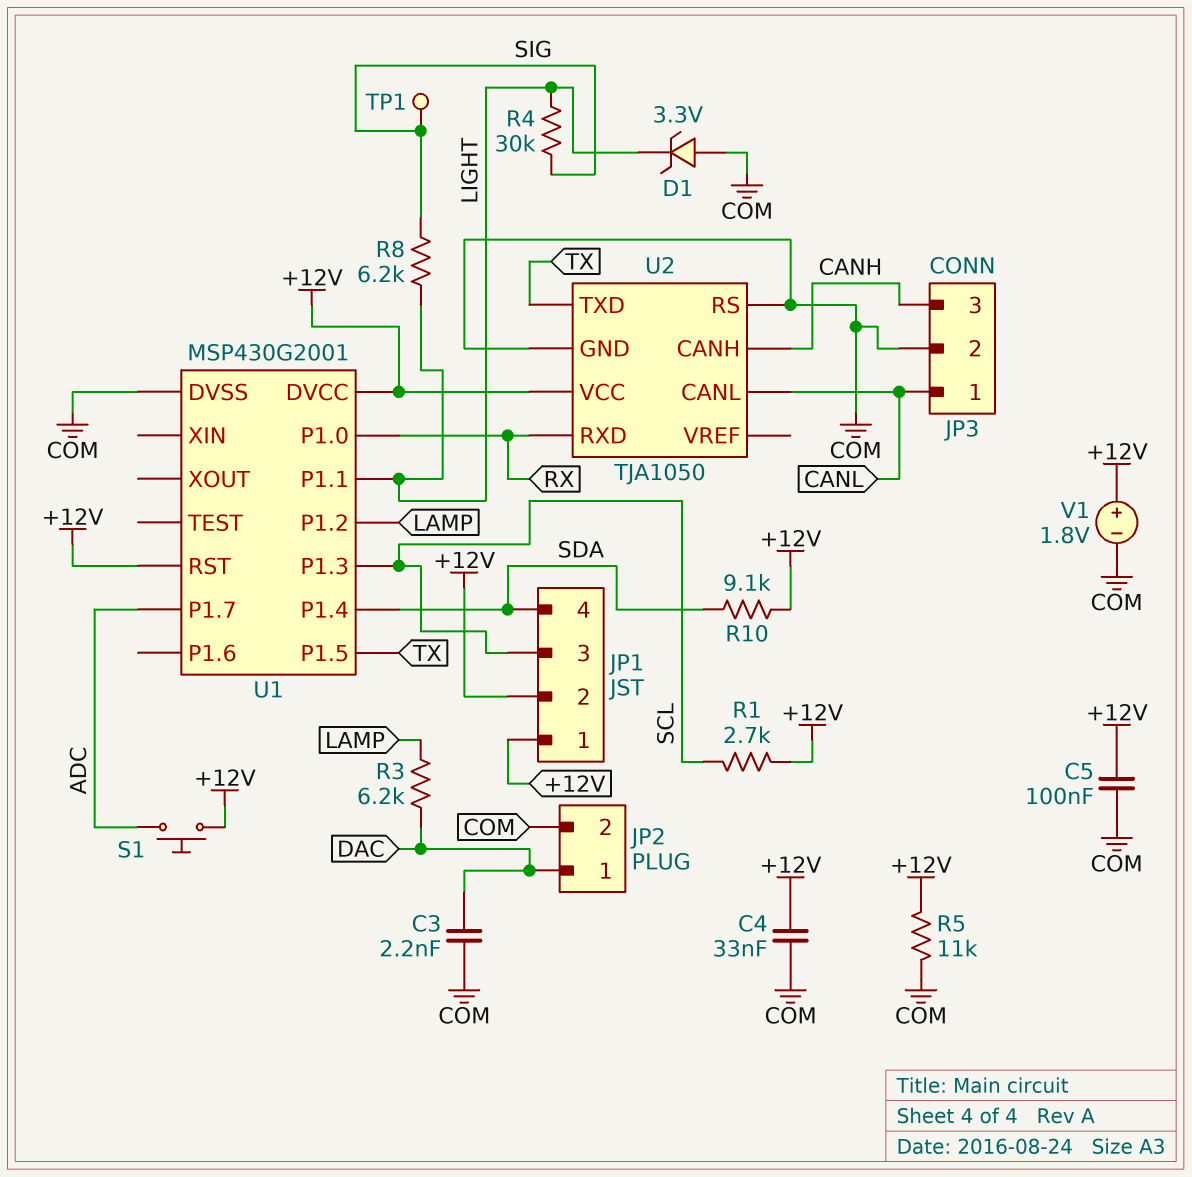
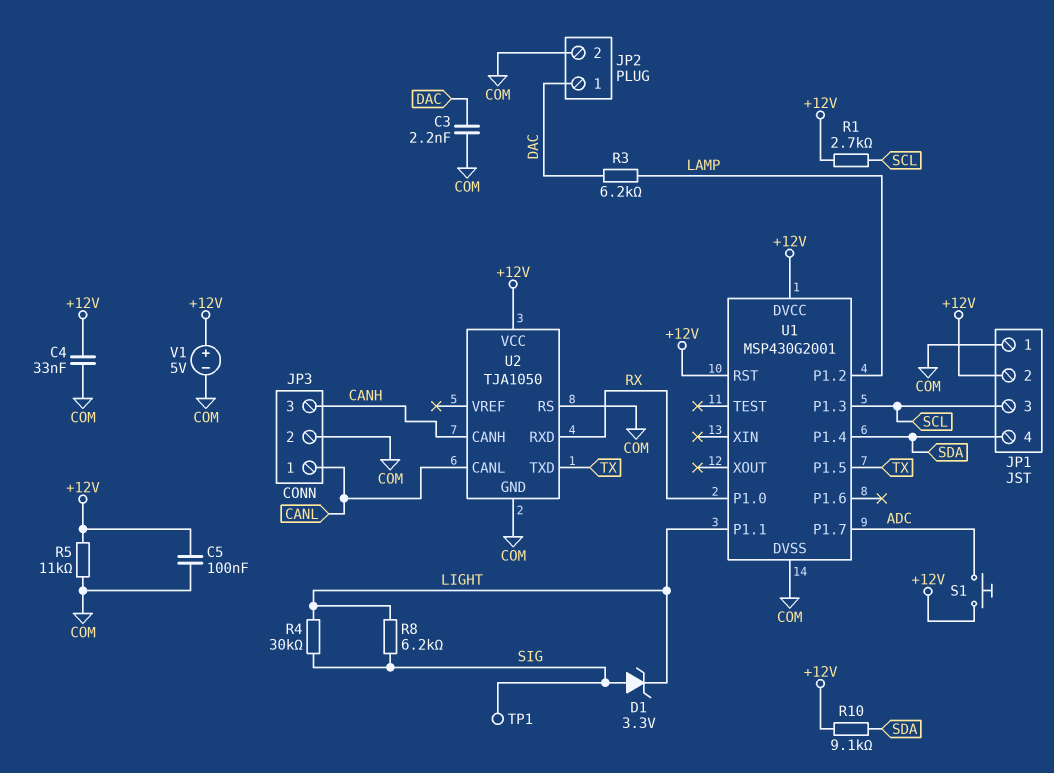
D1: zener 3.3V (A COM, K LIGHT) -> zener 3.3V (A SIG, K LIGHT)
JP1 pin 1: +12V -> COM
V1: 1.8V (plus +12V, minus COM) -> 5V (plus +12V, minus COM)

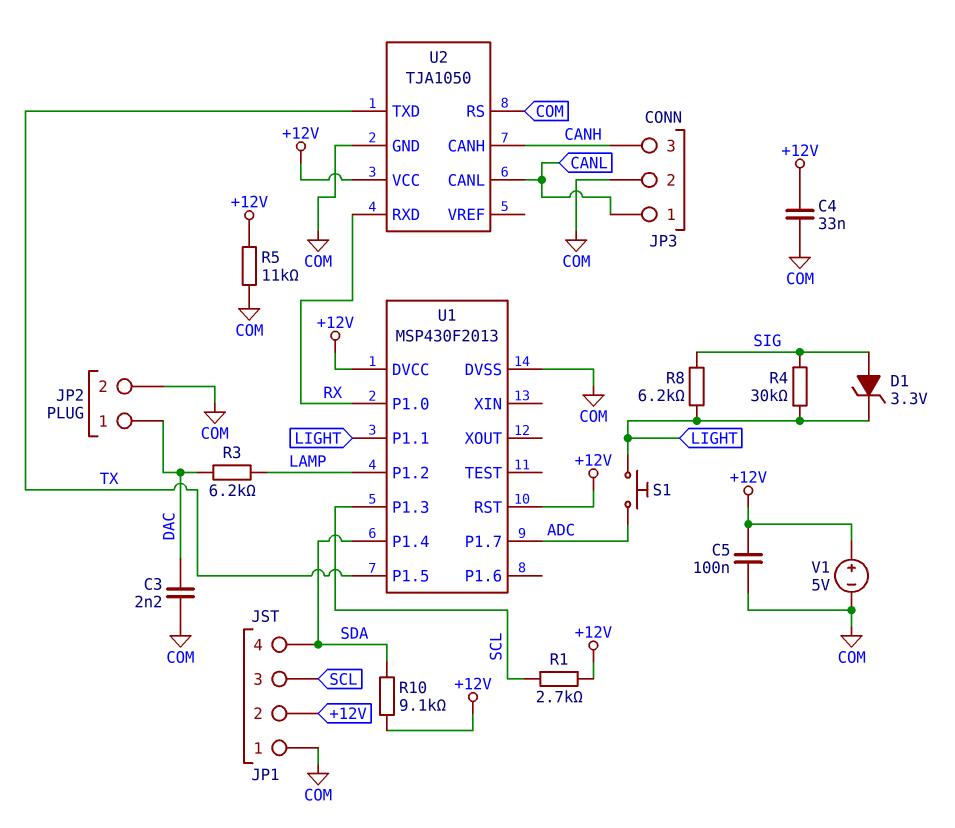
S1: button (+12V, ADC) -> button (ADC, LIGHT)
TP1: test point (SIG) -> none
U1: MSP430G2001 -> MSP430F2013

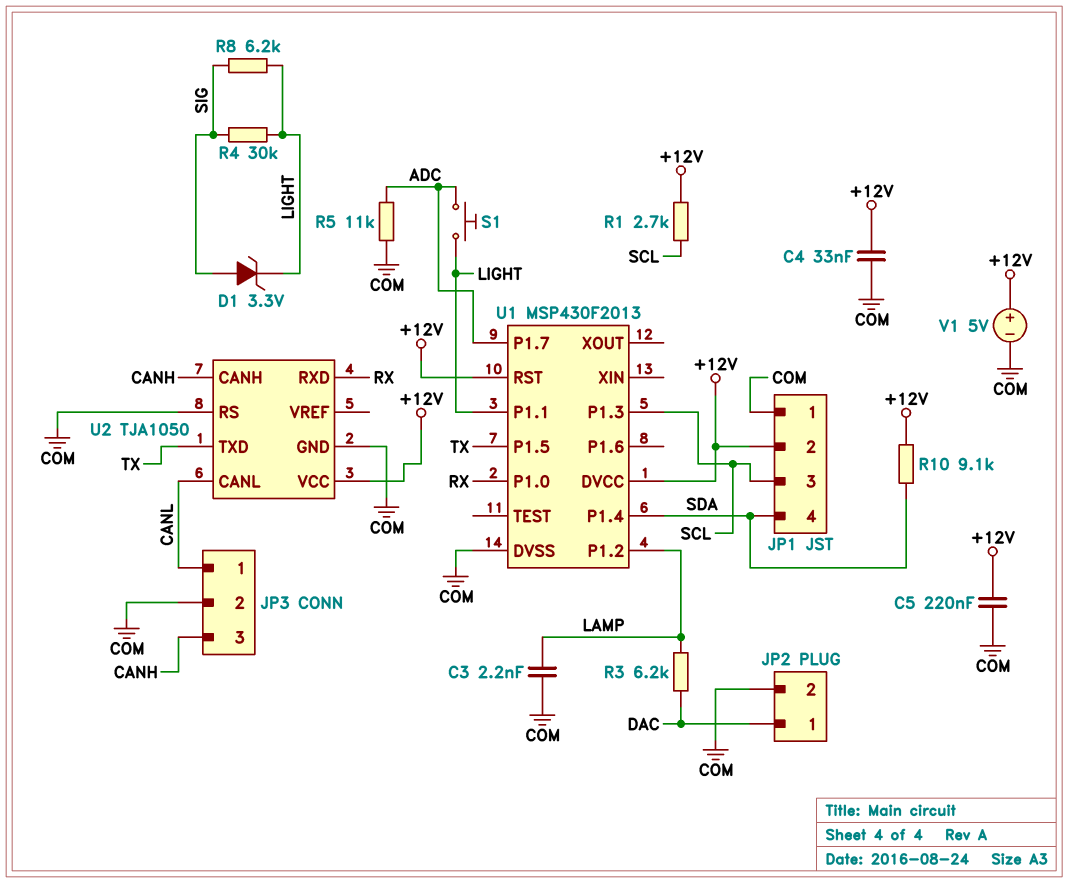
C3: 2.2nF (COM, DAC) -> 2.2nF (COM, LAMP)
C5: 100nF (+12V, COM) -> 220nF (+12V, COM)
R5: 11k (+12V, COM) -> 11k (ADC, COM)

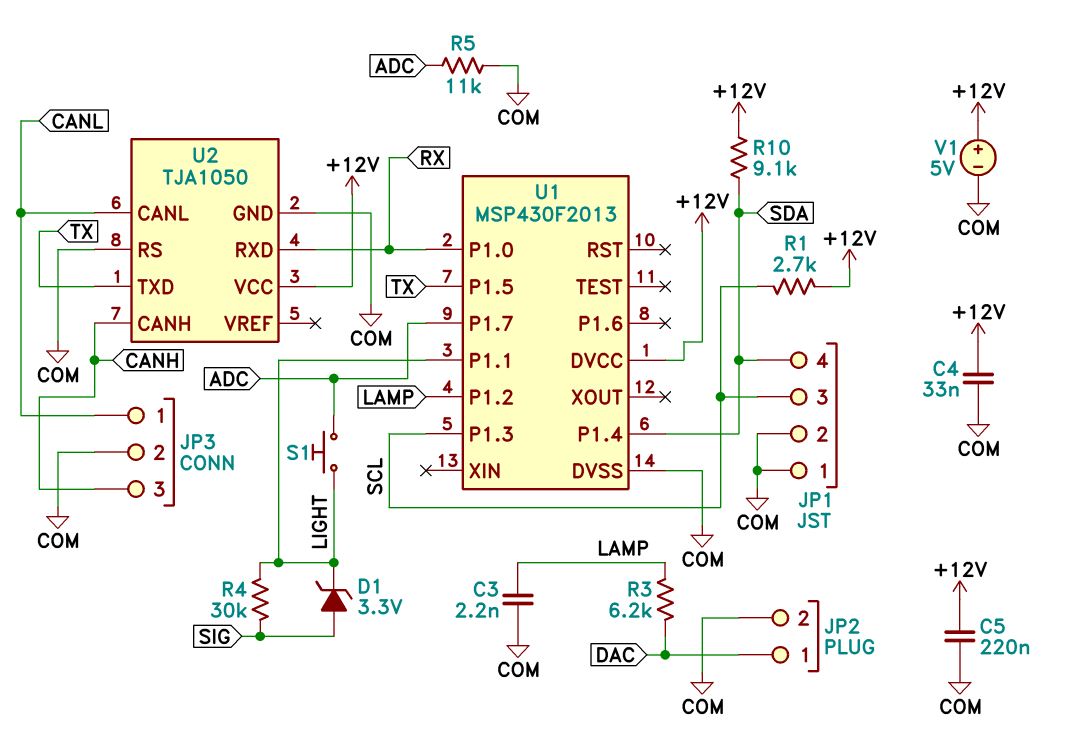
JP1 pin 2: +12V -> COM
R8: 6.2k (LIGHT, SIG) -> none
U1 pin RST: +12V -> none

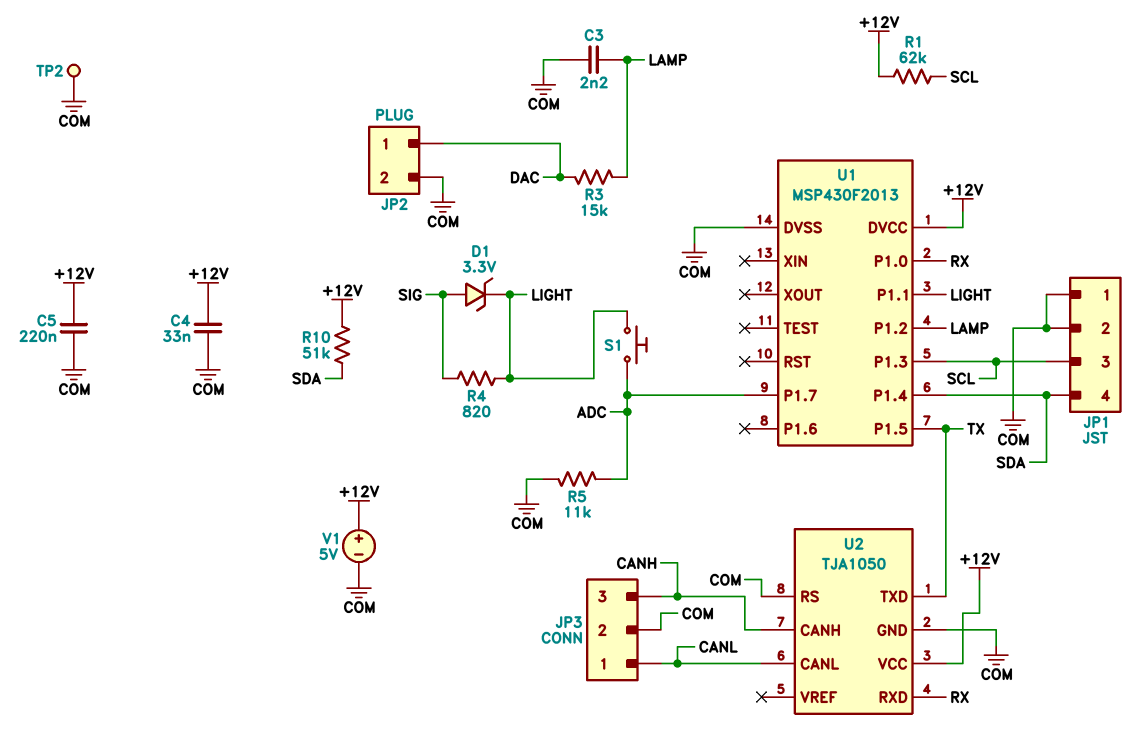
R1: 2.7k (+12V, SCL) -> 62k (+12V, SCL)
R3: 6.2k (DAC, LAMP) -> 15k (DAC, LAMP)
R4: 30k (LIGHT, SIG) -> 820 (LIGHT, SIG)
R10: 9.1k (+12V, SDA) -> 51k (+12V, SDA)
TP2: none -> test point (COM)

